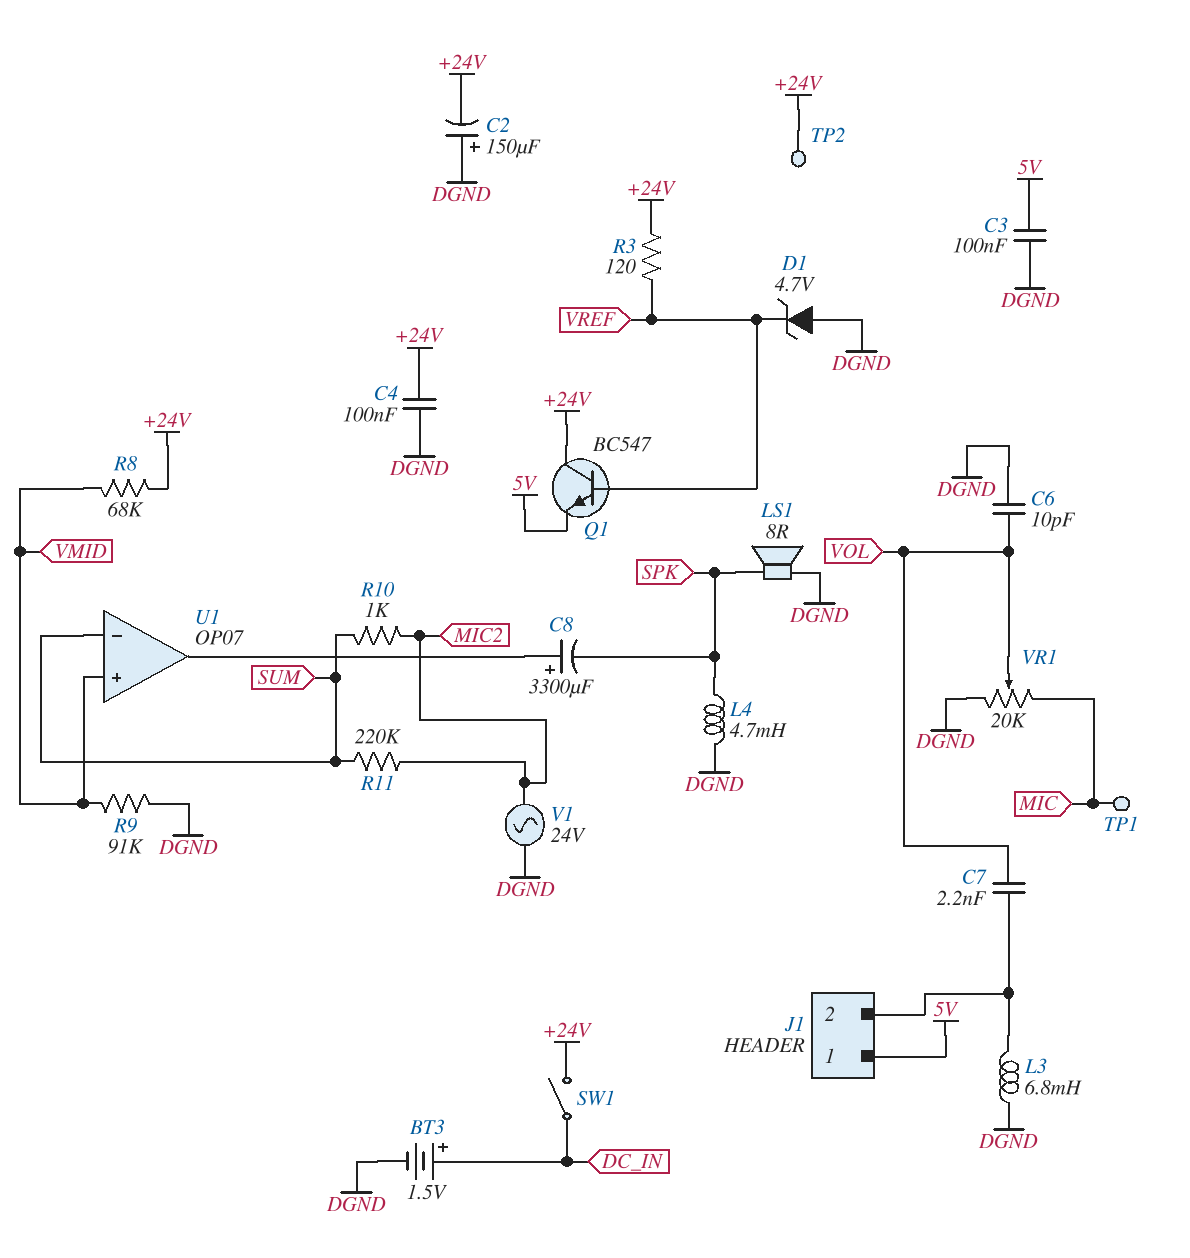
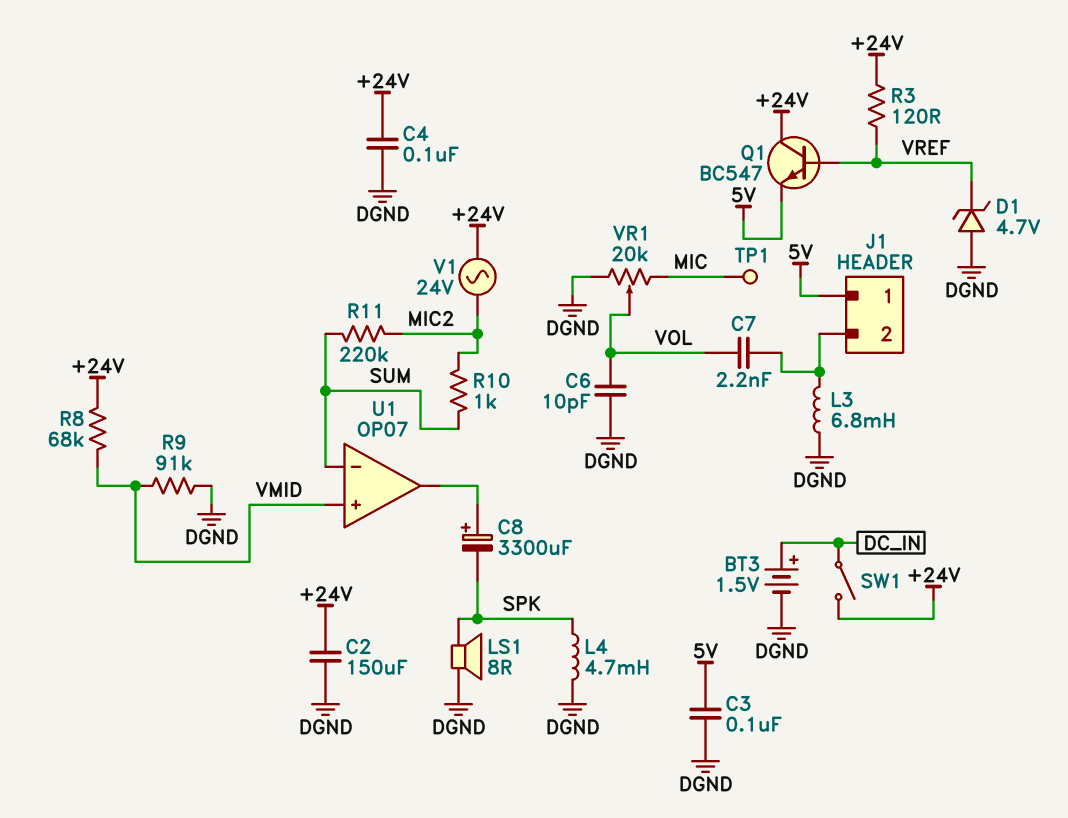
C2: 150uF (plus DGND, minus +24V) -> 150uF (+24V, DGND)
TP2: test point (+24V) -> none
V1: AC 24V (DGND, MIC2) -> AC 24V (+24V, MIC2)

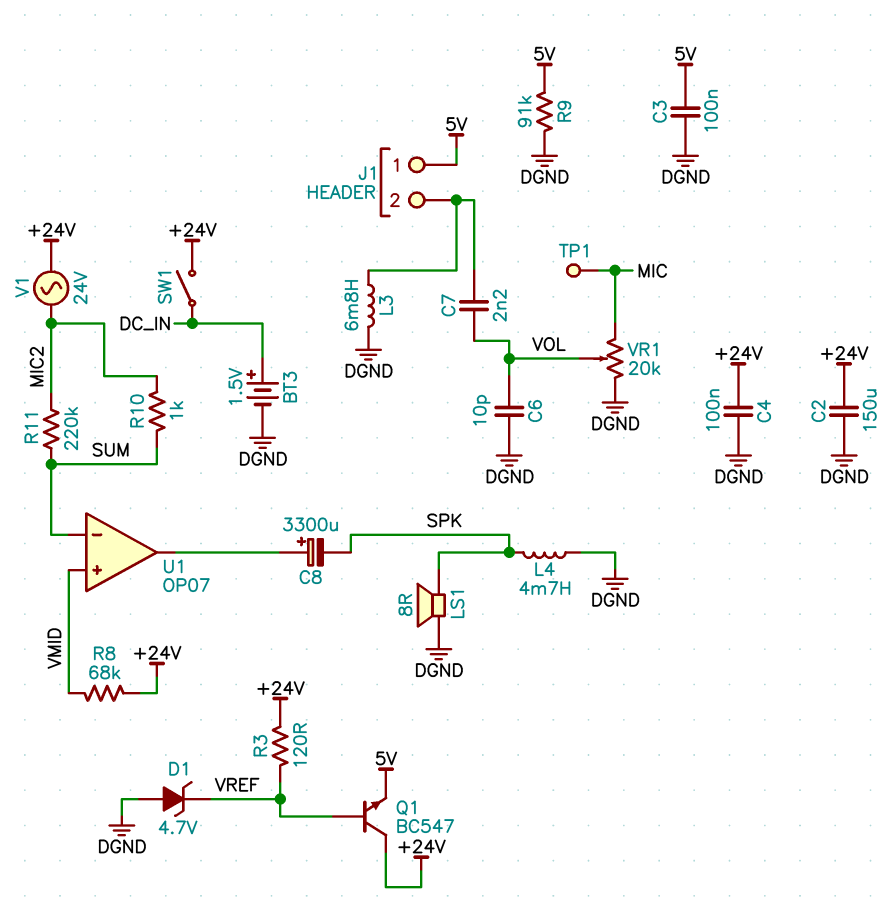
R9: 91k (DGND, VMID) -> 91k (5V, DGND)

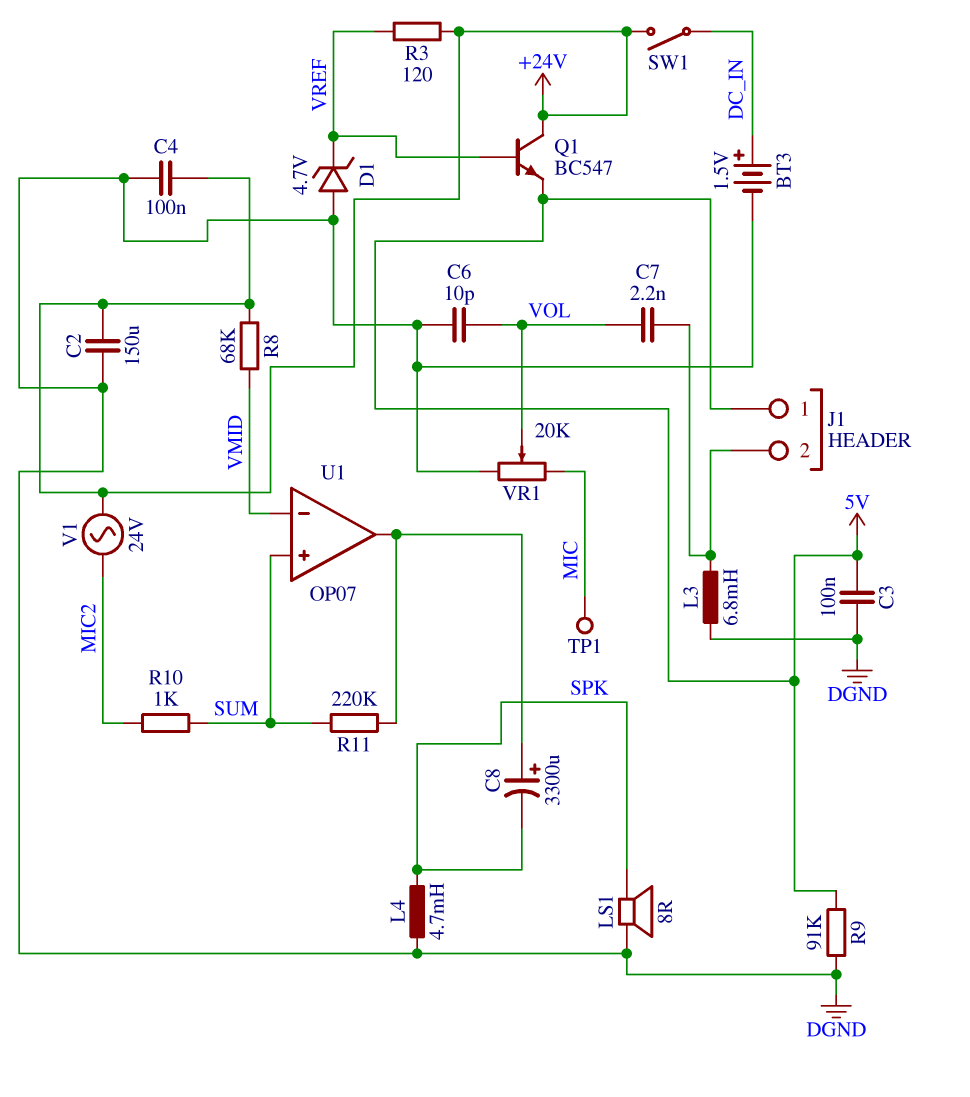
R11: 220k (MIC2, SUM) -> 220k (SUM, U1/out)
U1 pin in+: VMID -> SUM
U1 pin in-: SUM -> VMID

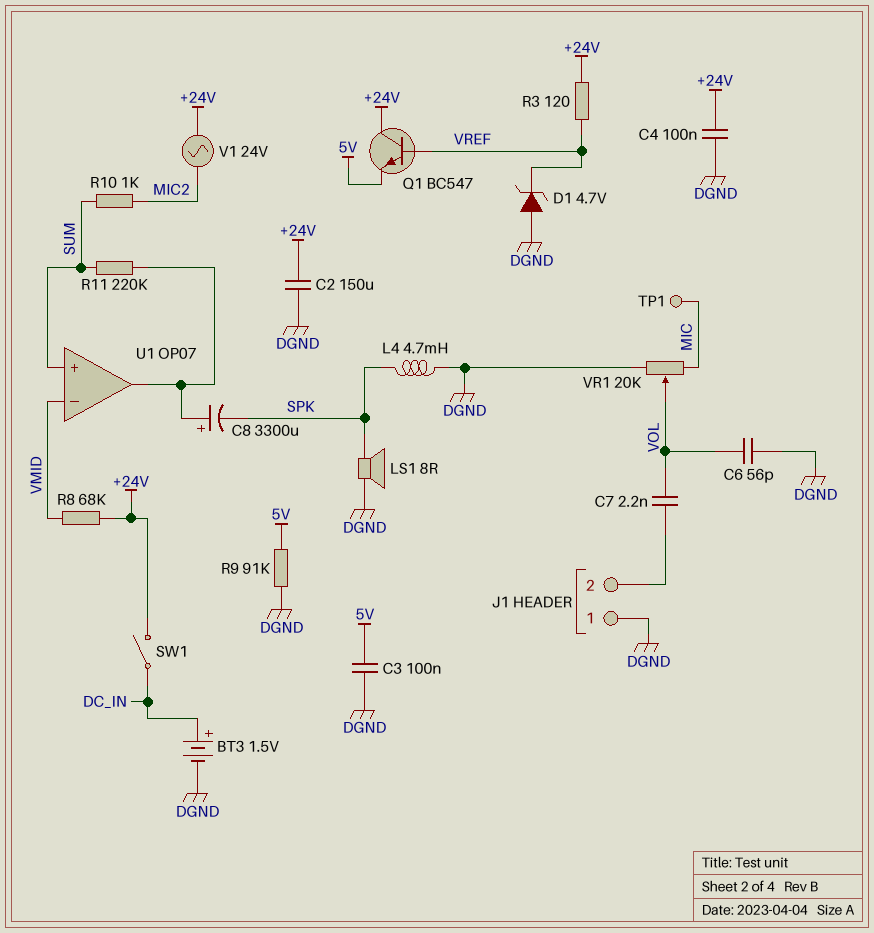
C6: 10pF (DGND, VOL) -> 56pF (DGND, VOL)
J1 pin 1: 5V -> DGND
L3: 6.8mH (DGND, J1/2) -> none

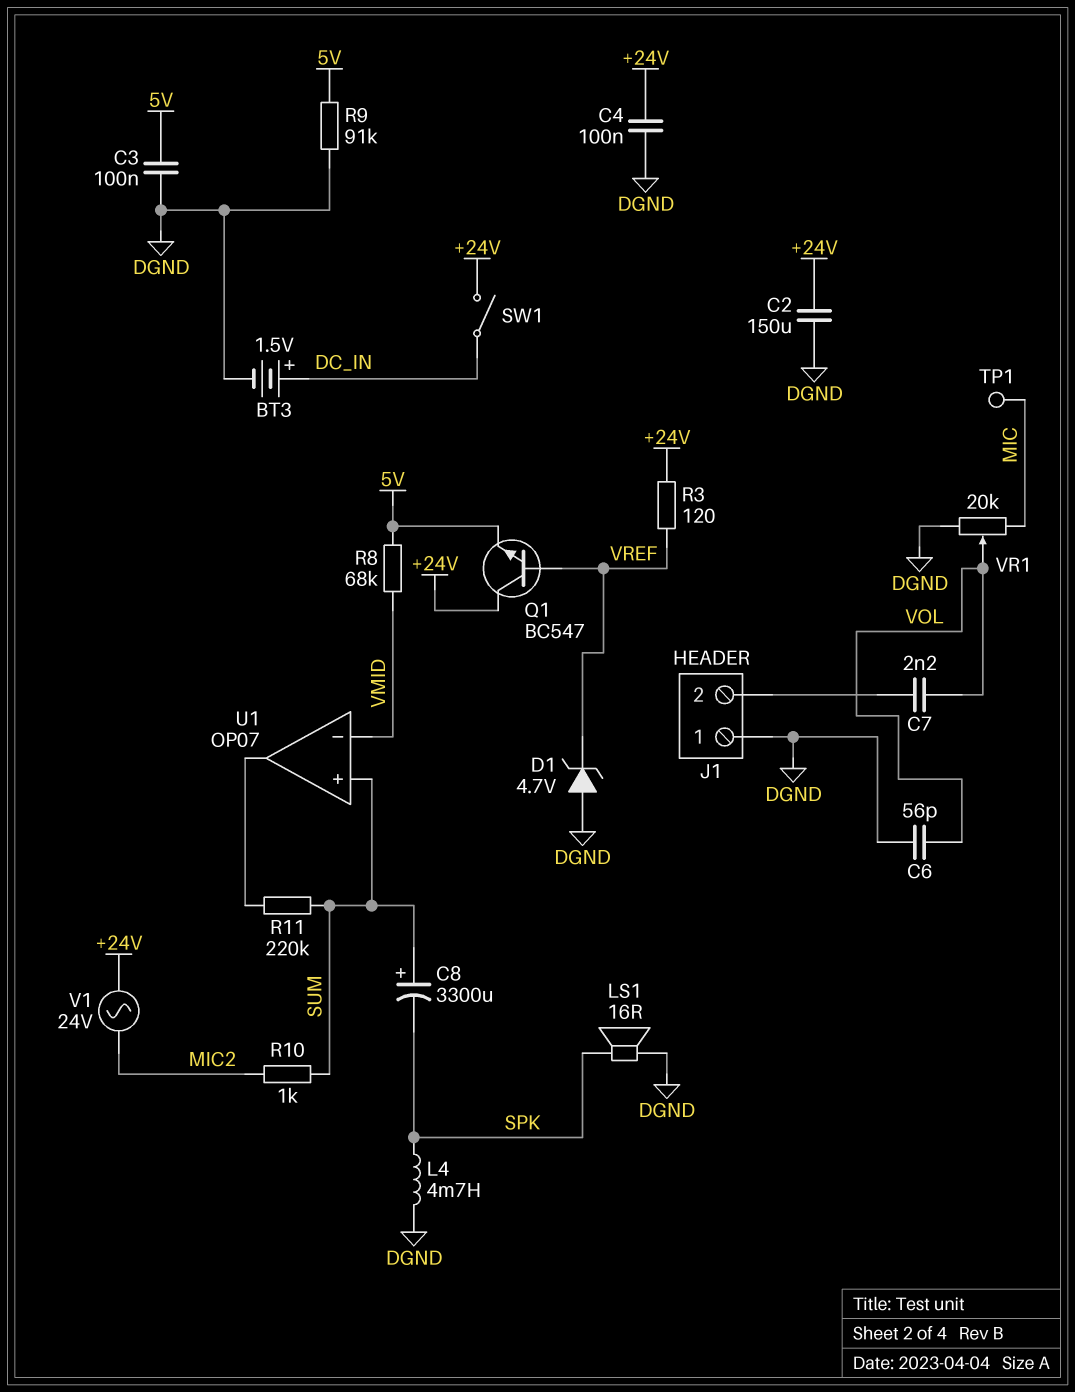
C8: 3300uF (plus U1/out, minus SPK) -> 3300uF (plus SUM, minus SPK)
LS1: speaker 8R (DGND, SPK) -> speaker 16R (DGND, SPK)
R8: 68k (+24V, VMID) -> 68k (5V, VMID)

